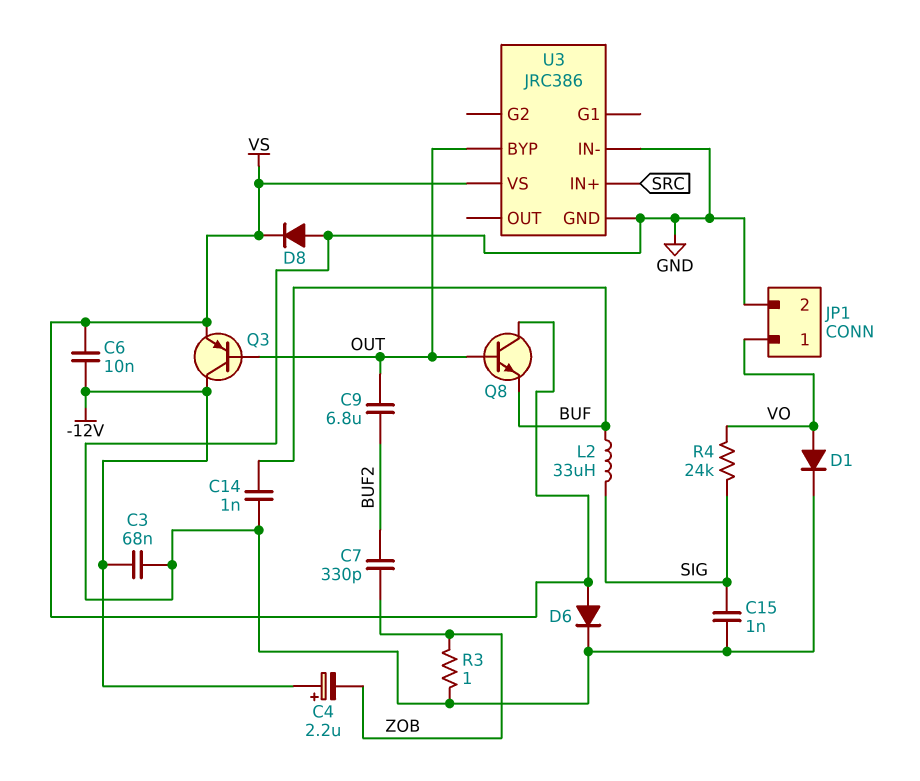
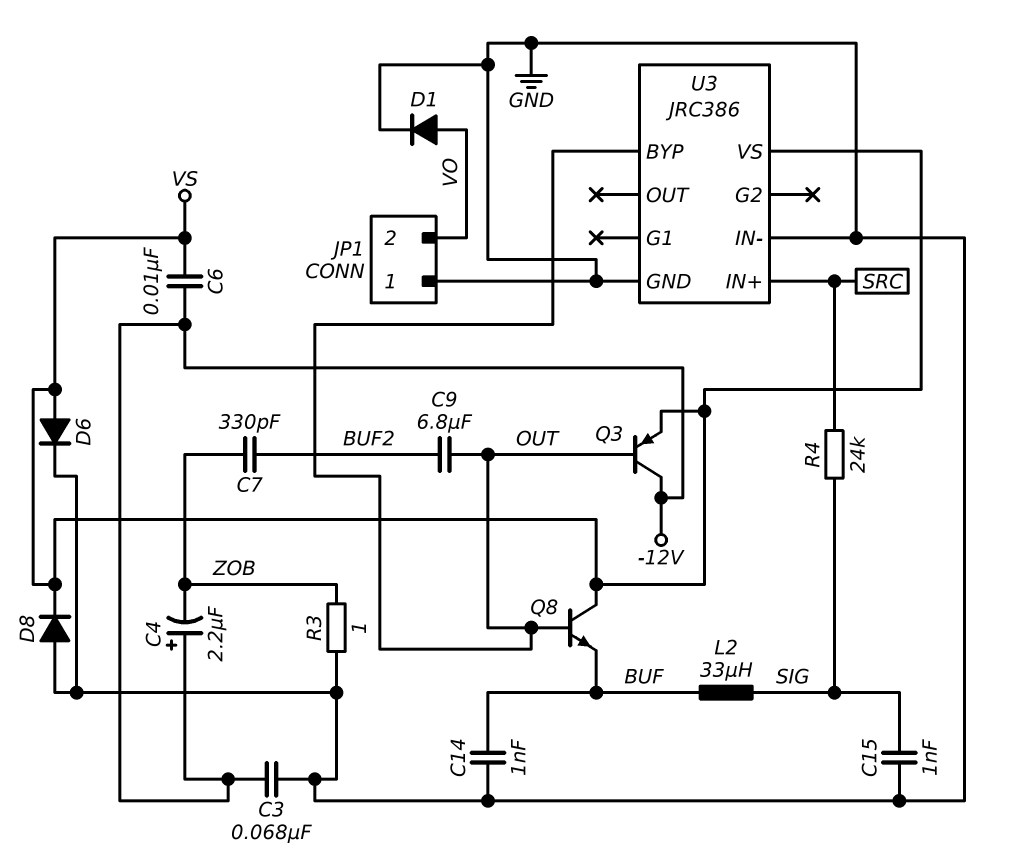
JP1 pin 1: VO -> GND
JP1 pin 2: GND -> VO
R4: 24k (SIG, VO) -> 24k (SIG, SRC)

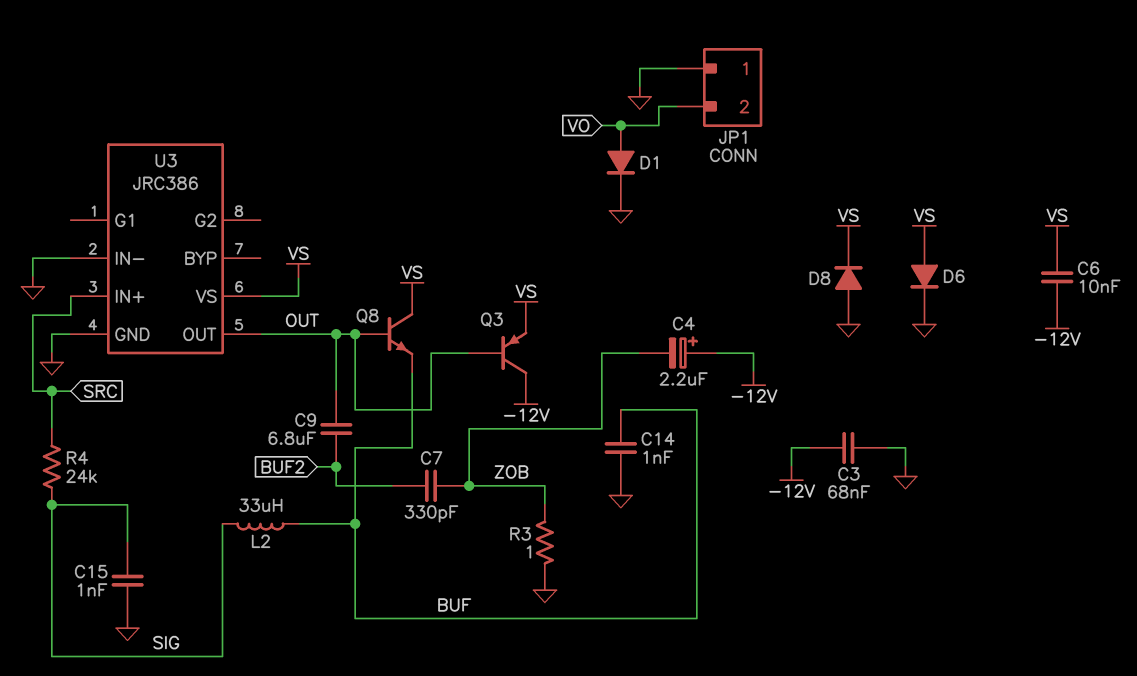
U3 pin BYP: OUT -> none
U3 pin OUT: none -> OUT

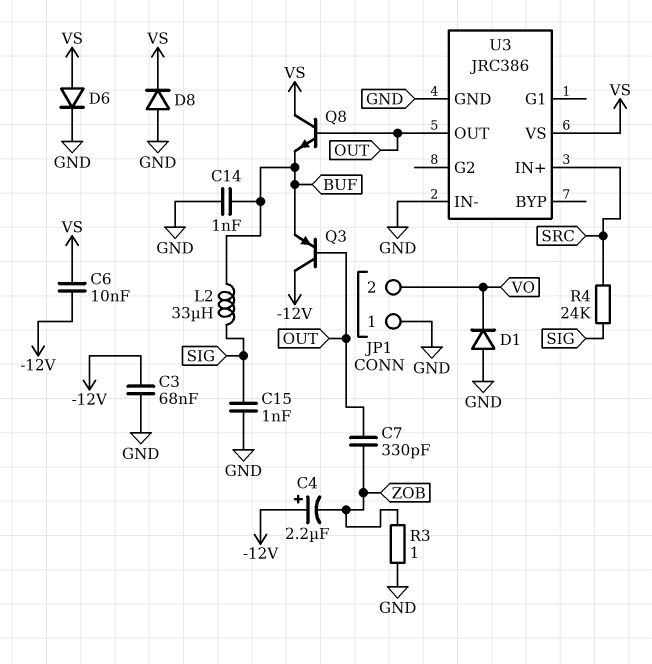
C7: 330pF (BUF2, ZOB) -> 330pF (OUT, ZOB)
C9: 6.8uF (BUF2, OUT) -> none
D1: diode (A VO, K GND) -> diode (A GND, K VO)
Q3: PNP (B OUT, C -12V, E VS) -> PNP (B OUT, C -12V, E BUF)

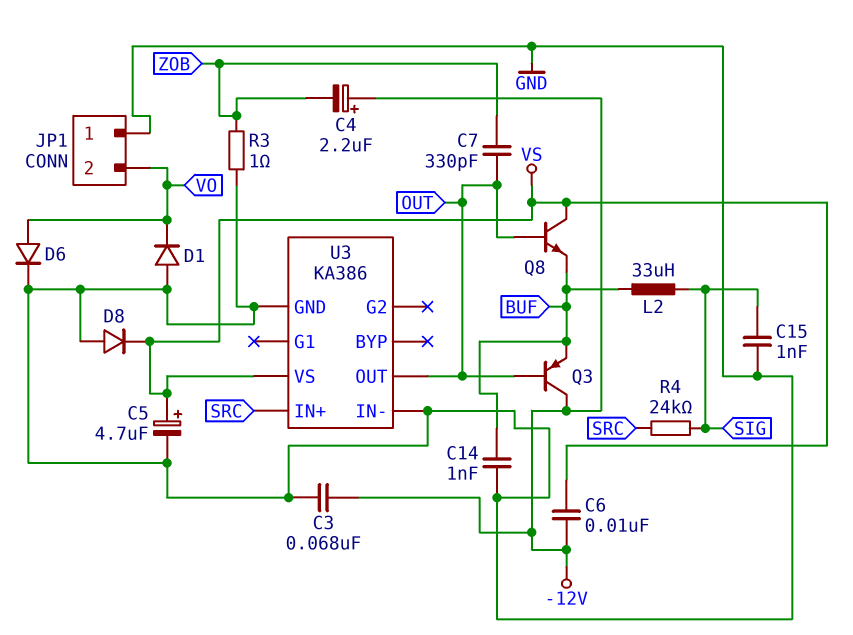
C5: none -> 4.7uF (plus VS, minus GND)
D6: diode (A VS, K GND) -> diode (A VO, K GND)
U3: JRC386 -> KA386

